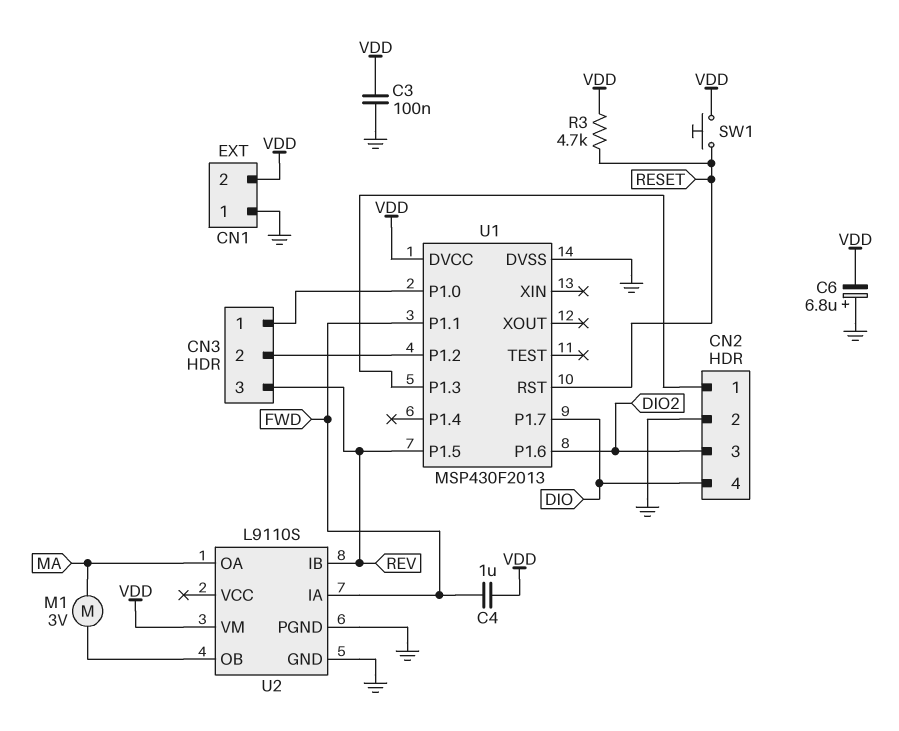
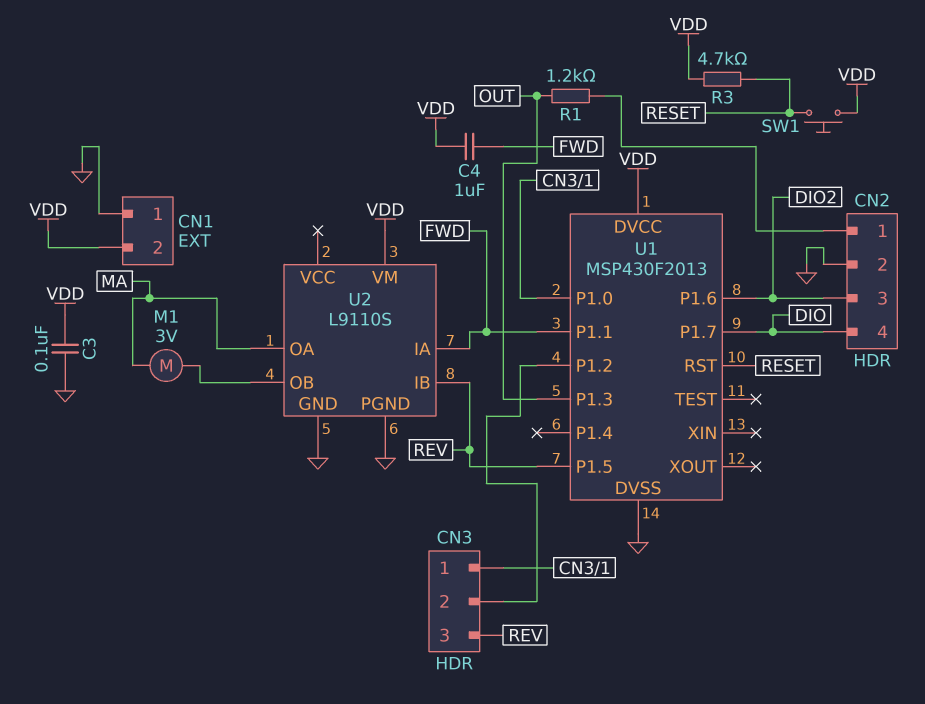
C6: 6.8uF (plus GND, minus VDD) -> none
R1: none -> 1.2k (CN2/1, OUT)
U1 pin P1.3: CN2/1 -> OUT

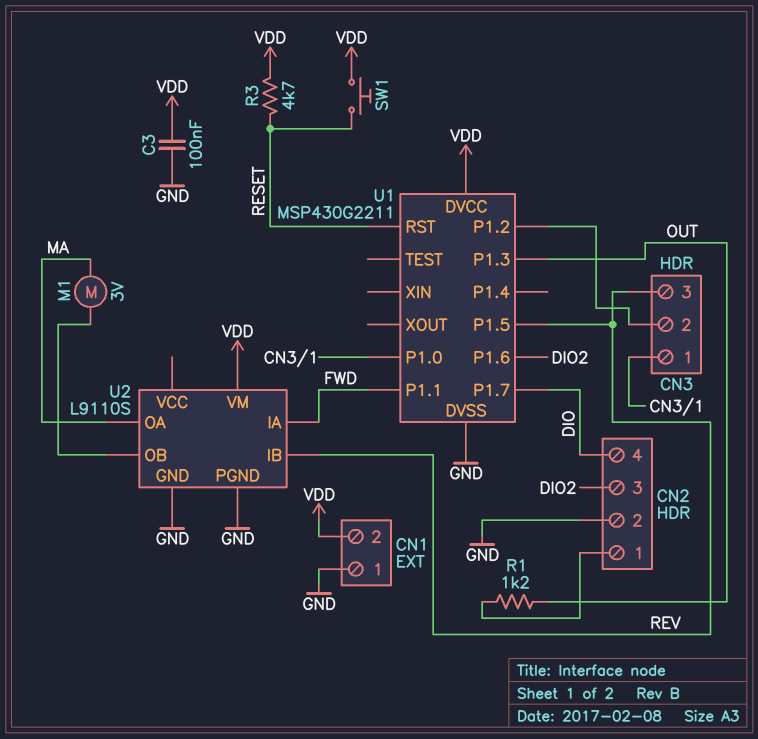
C4: 1uF (FWD, VDD) -> none
U1: MSP430F2013 -> MSP430G2211

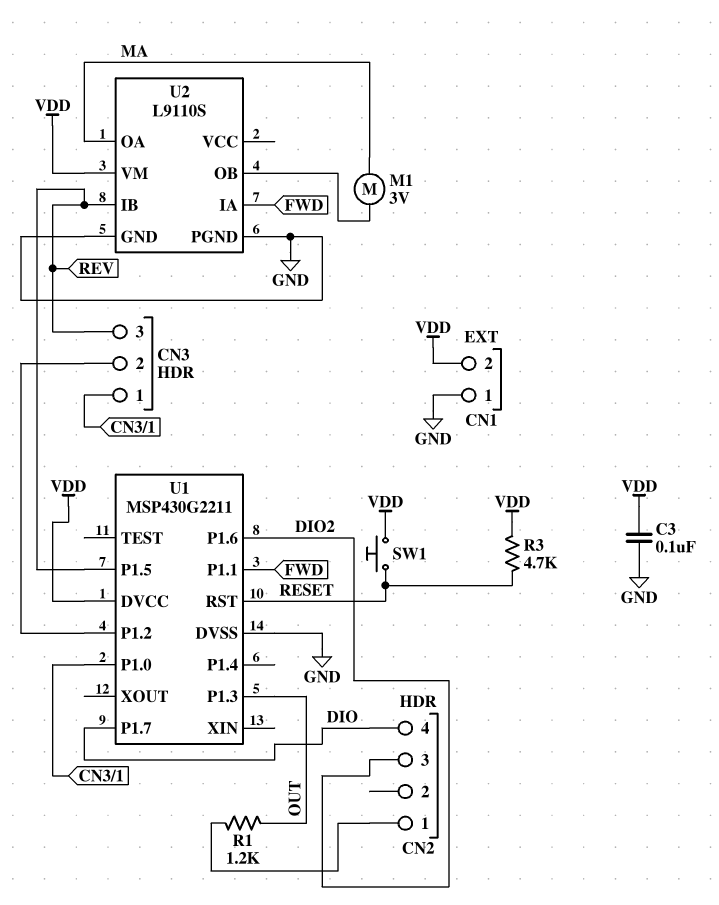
CN2 pin 2: GND -> none

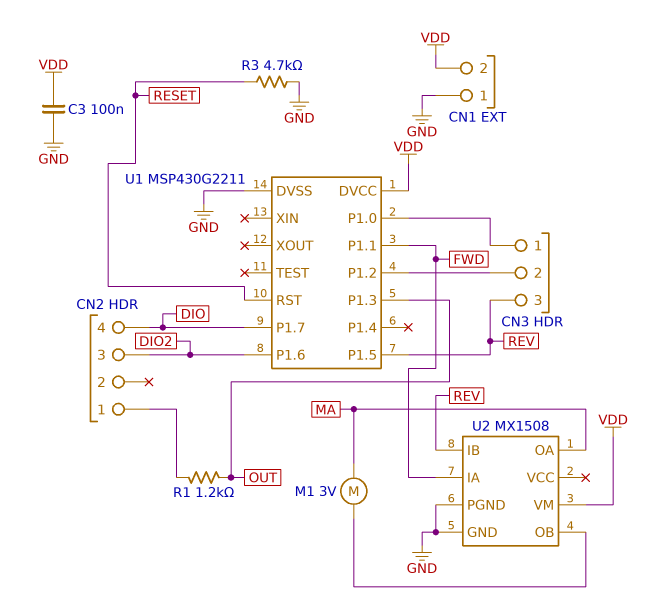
R3: 4.7k (RESET, VDD) -> 4.7k (GND, RESET)
SW1: button (RESET, VDD) -> none
U2: L9110S -> MX1508

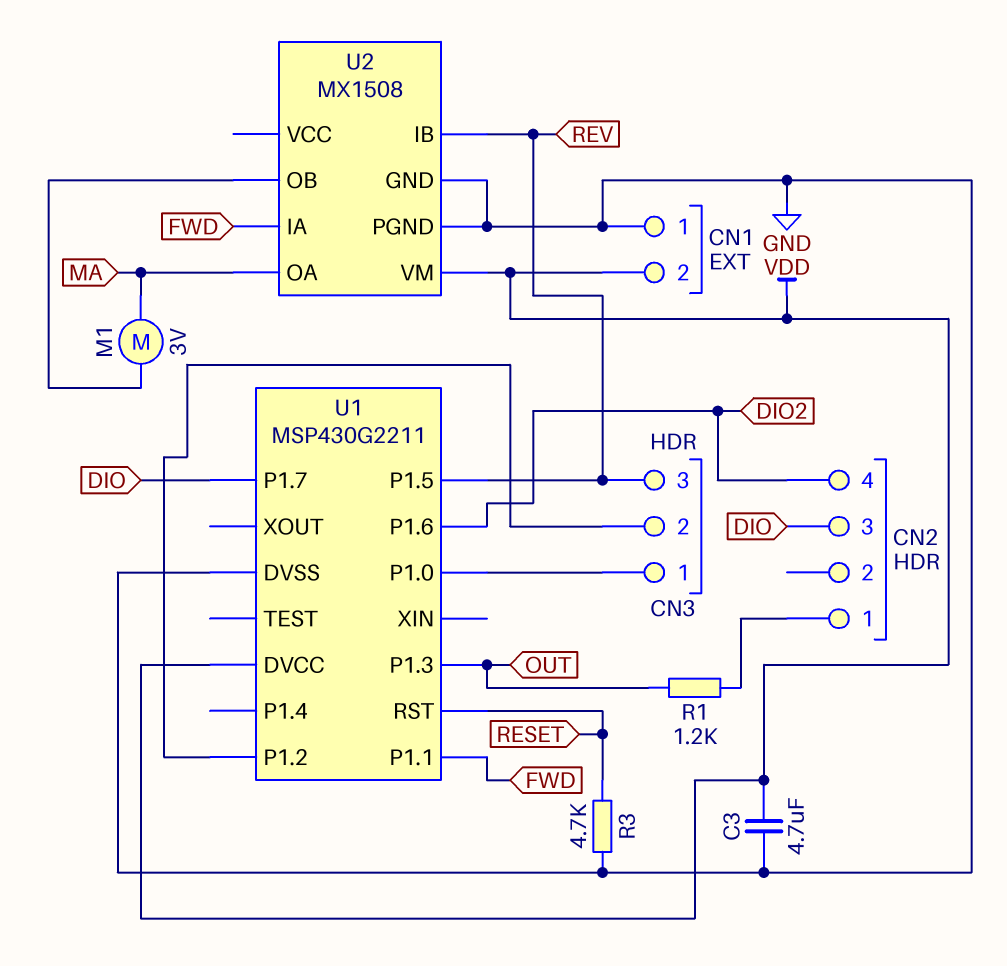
C3: 100nF (GND, VDD) -> 4.7uF (GND, VDD)
CN2 pin 3: DIO2 -> DIO
CN2 pin 4: DIO -> DIO2

